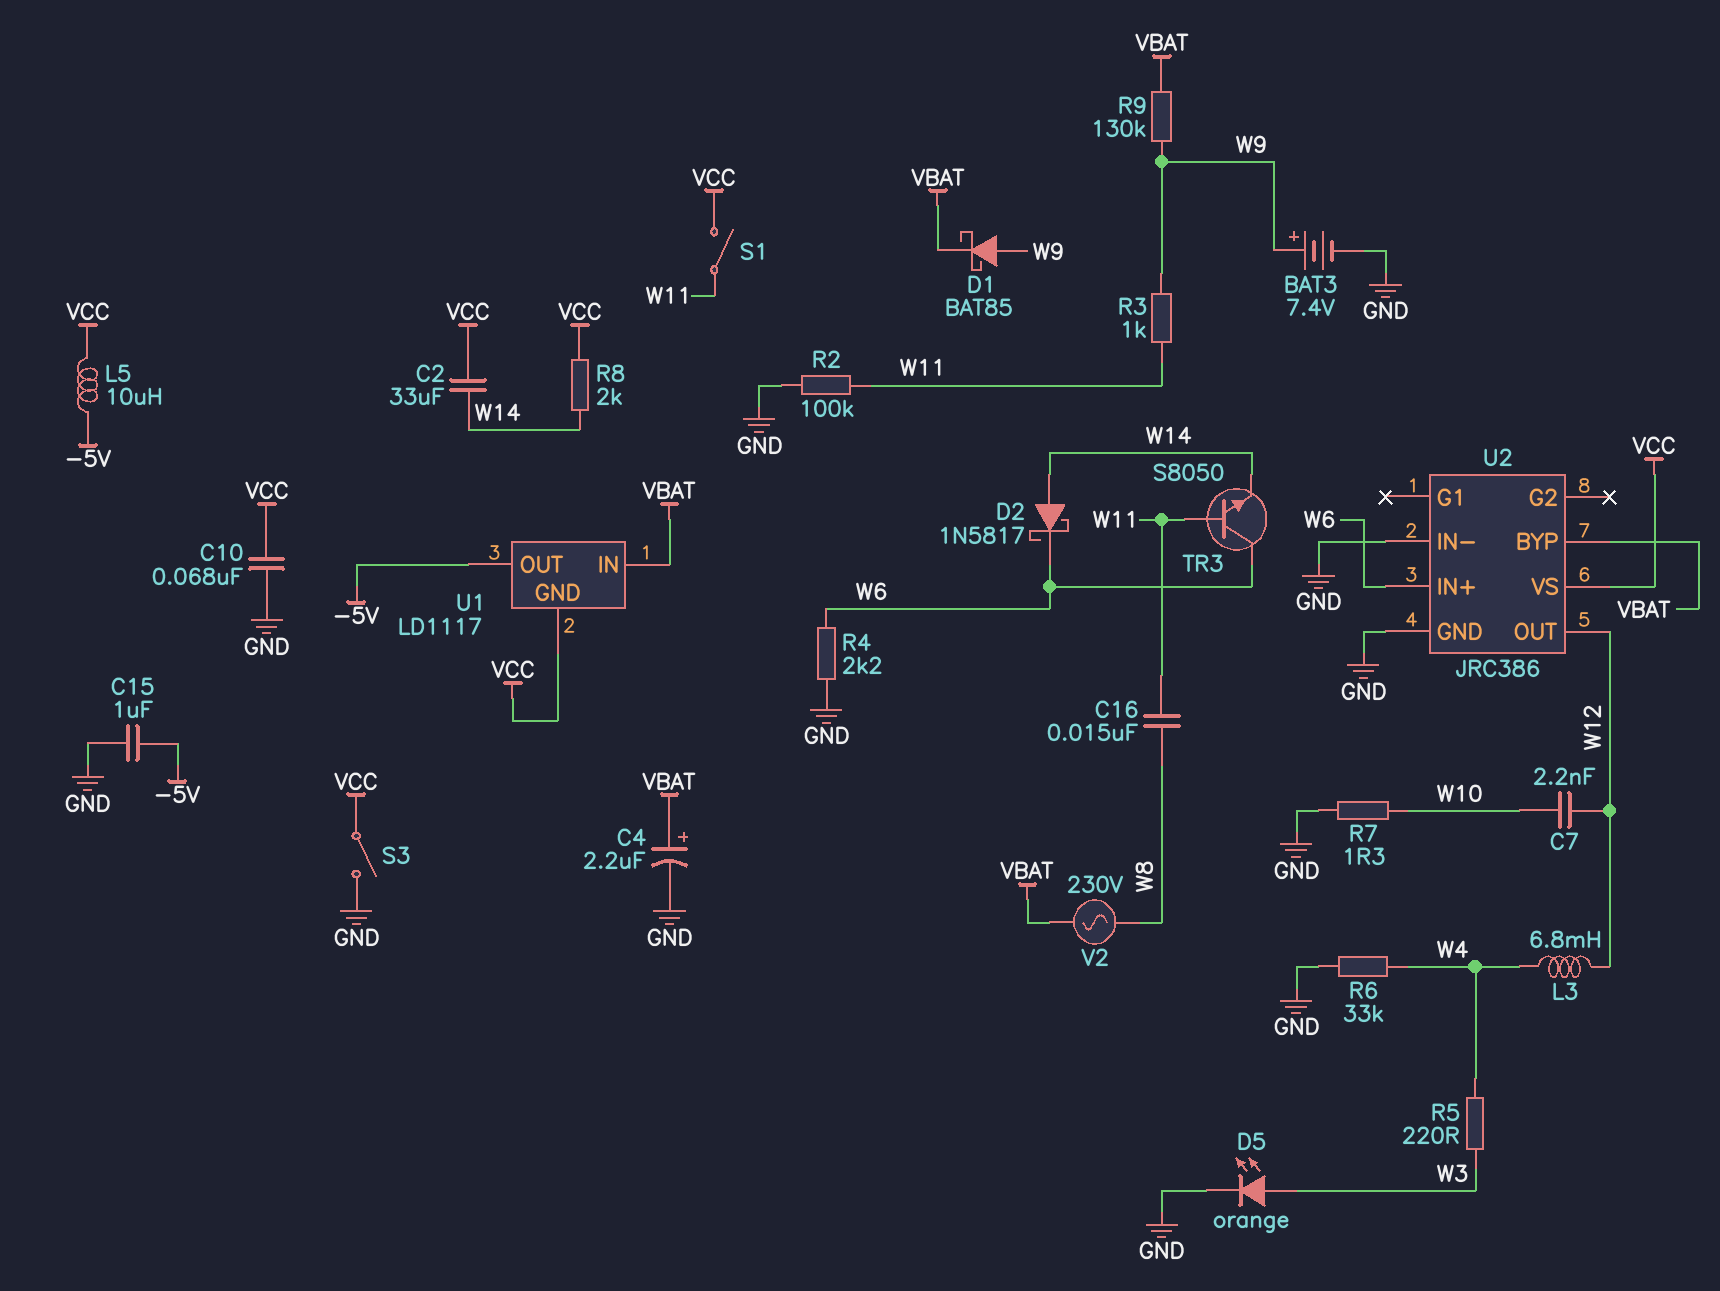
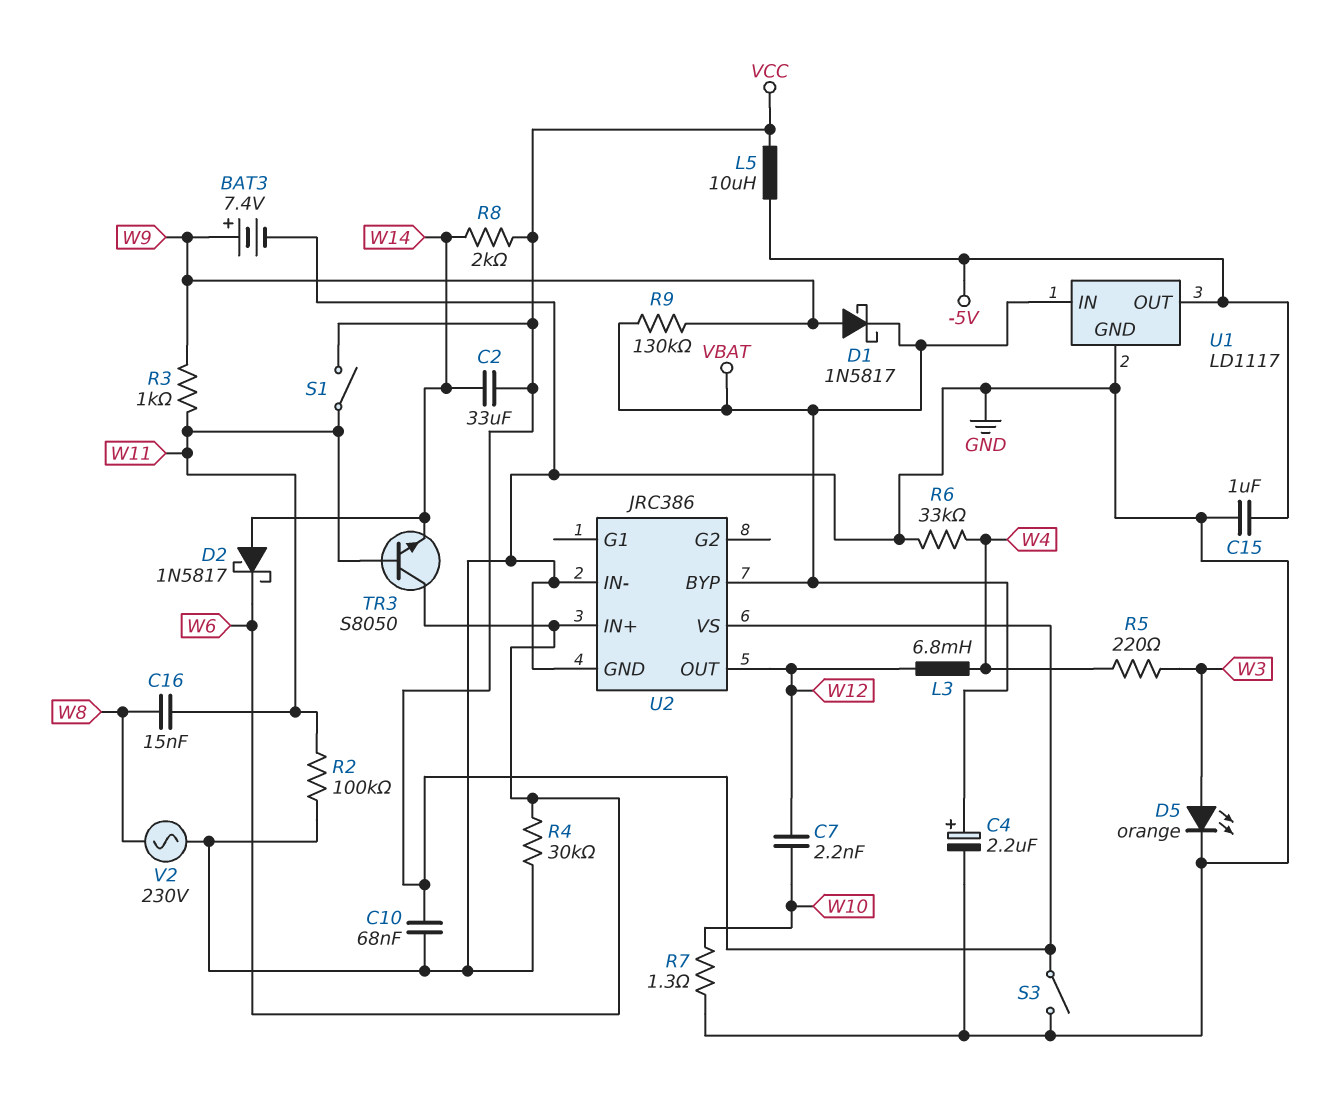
D1: schottky BAT85 (A W9, K VBAT) -> schottky 1N5817 (A W9, K VBAT)
R4: 2.2k (GND, W6) -> 30k (GND, W6)
U1 pin GND: VCC -> GND
V2: AC 230V (VBAT, W8) -> AC 230V (GND, W8)

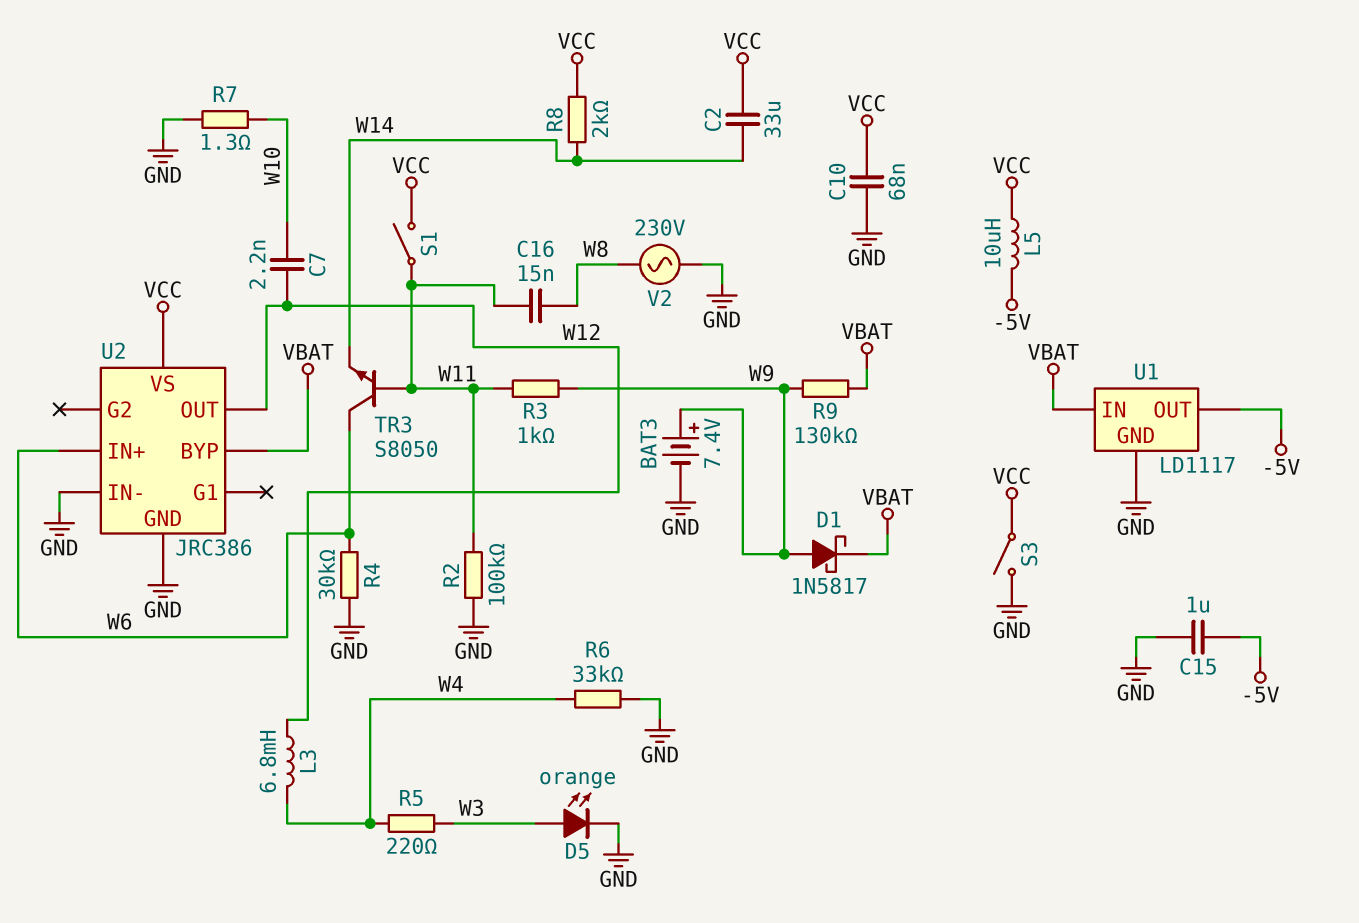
C4: 2.2uF (plus VBAT, minus GND) -> none
D2: schottky 1N5817 (A W14, K W6) -> none

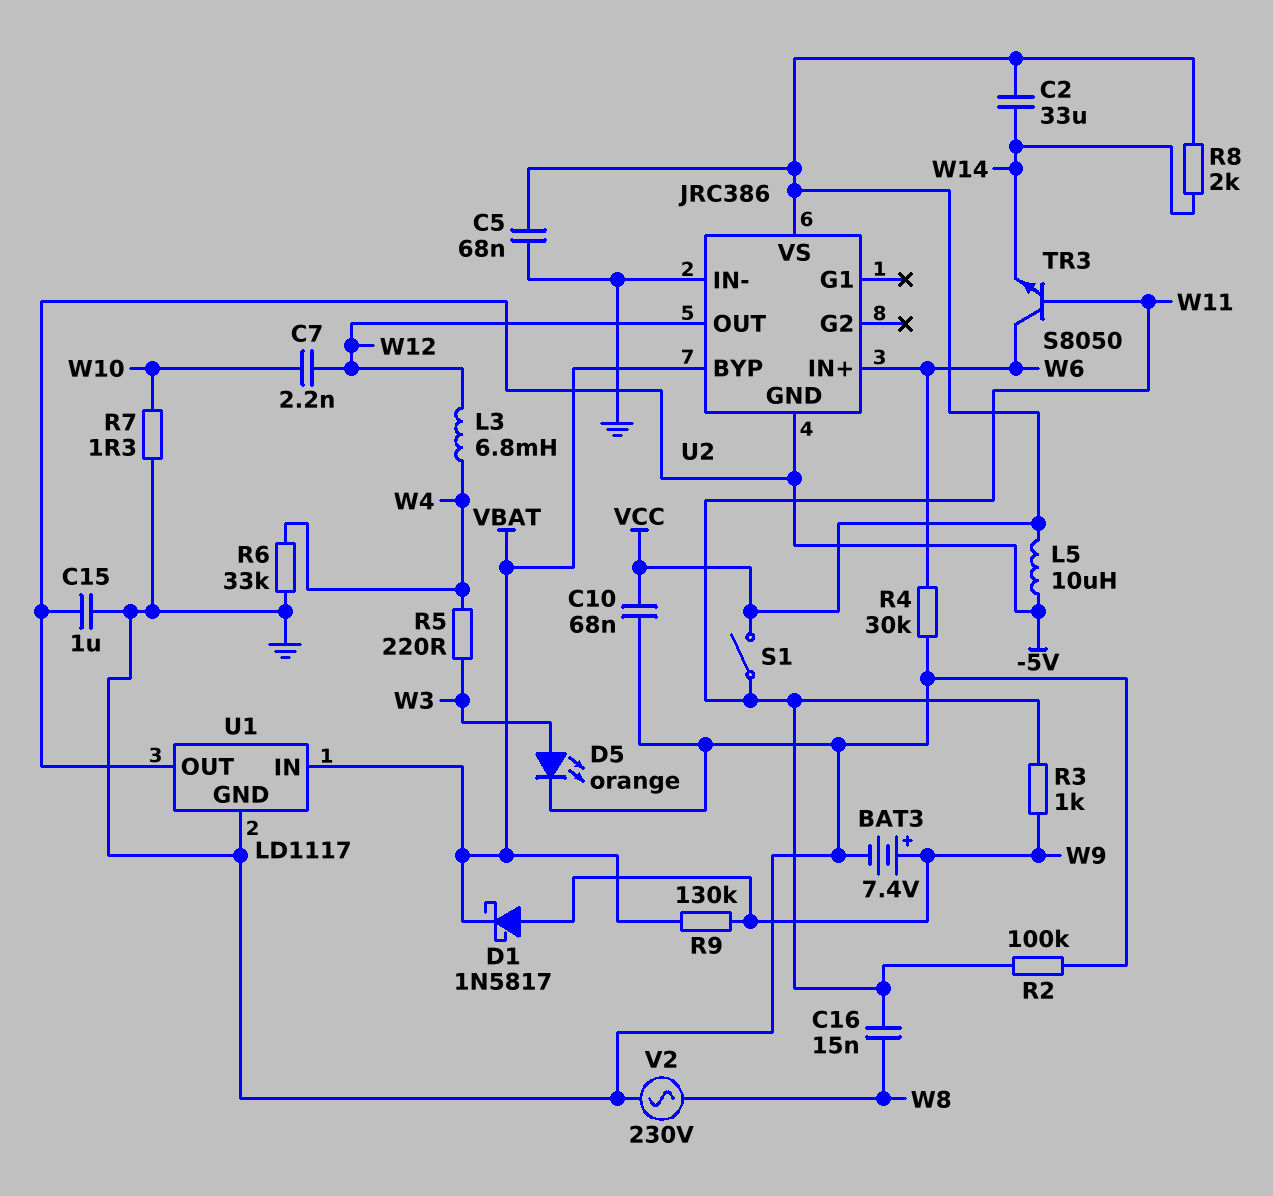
C5: none -> 68nF (GND, VCC)
S3: switch (GND, VCC) -> none
U2 pin GND: GND -> -5V

